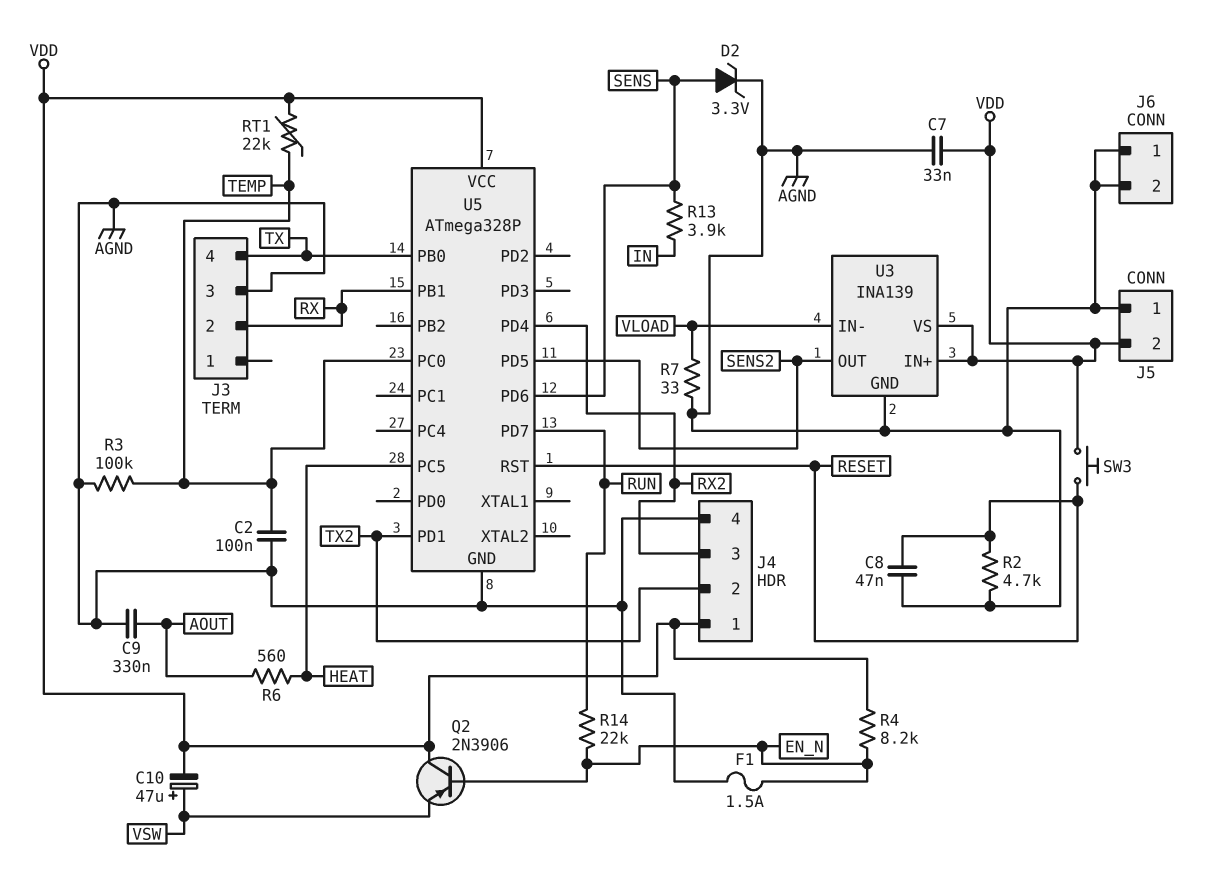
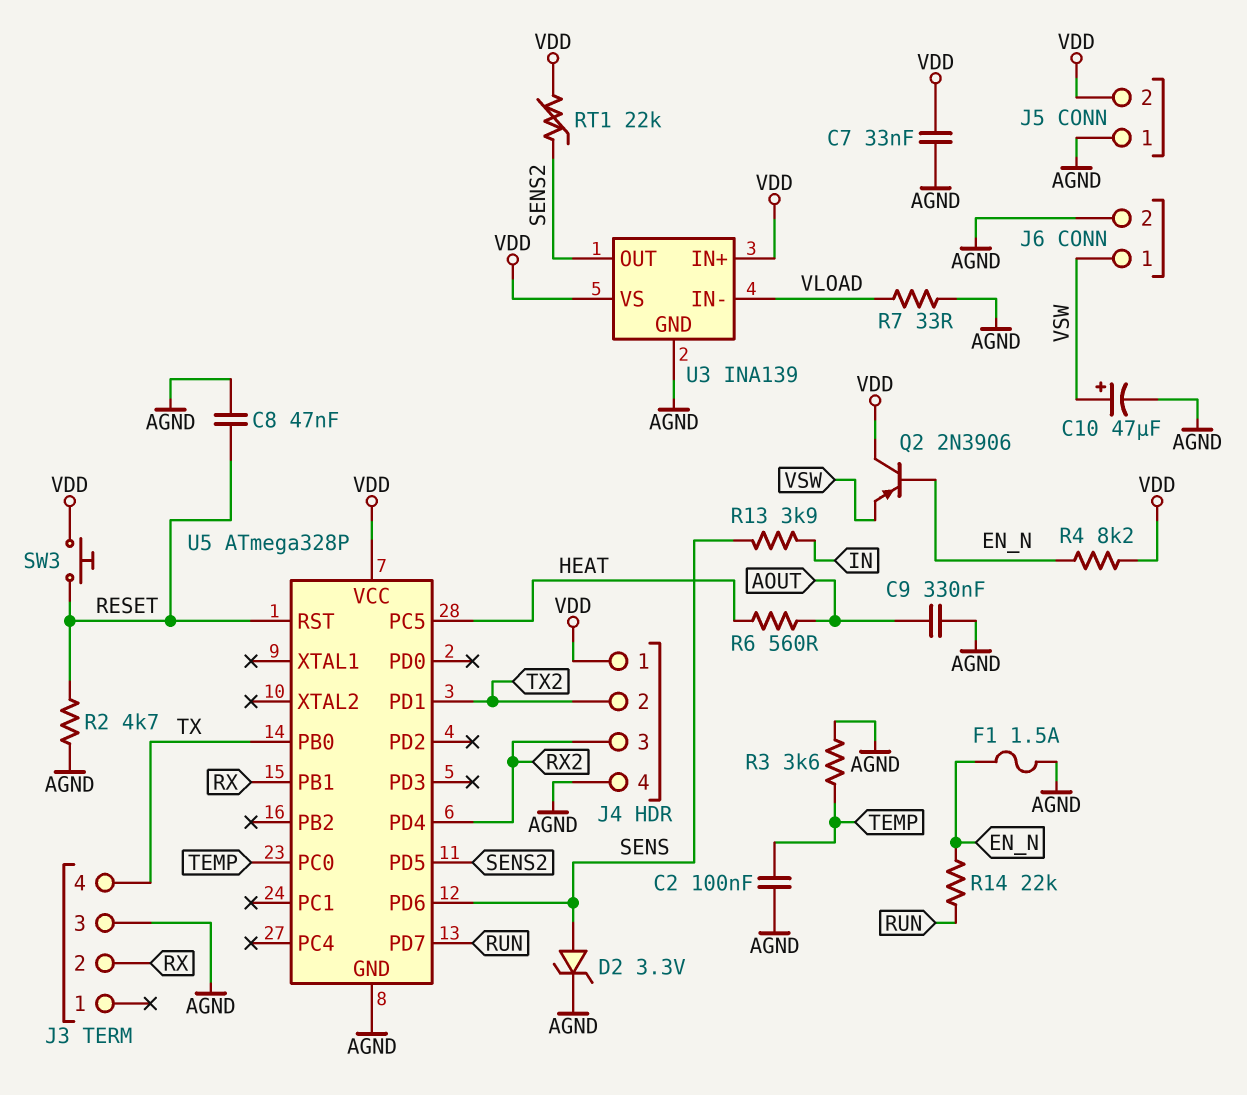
C10: 47uF (plus VSW, minus VDD) -> 47uF (plus VSW, minus AGND)
J6 pin 1: AGND -> VSW
R3: 100k (AGND, TEMP) -> 3.6k (AGND, TEMP)
RT1: 22k (TEMP, VDD) -> 22k (SENS2, VDD)

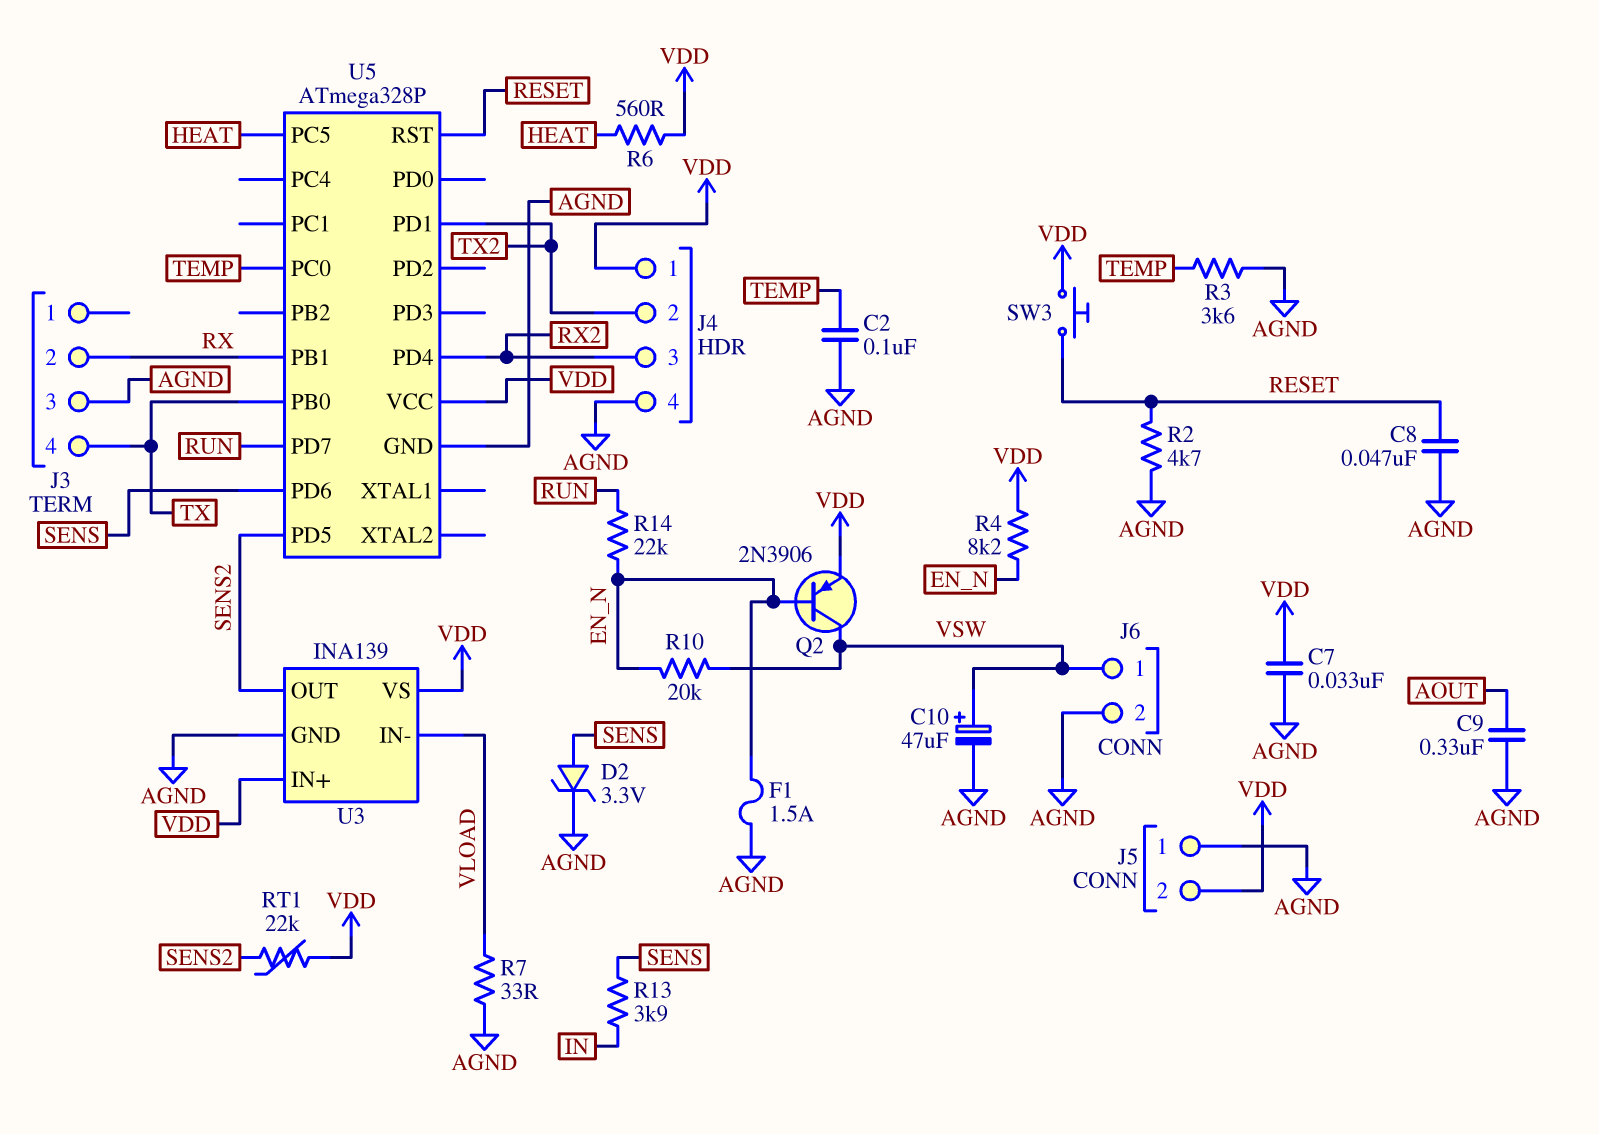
Q2: PNP 2N3906 (B EN_N, C VDD, E VSW) -> PNP 2N3906 (B EN_N, C VSW, E VDD)
R6: 560 (AOUT, HEAT) -> 560 (HEAT, VDD)
R10: none -> 20k (EN_N, VSW)

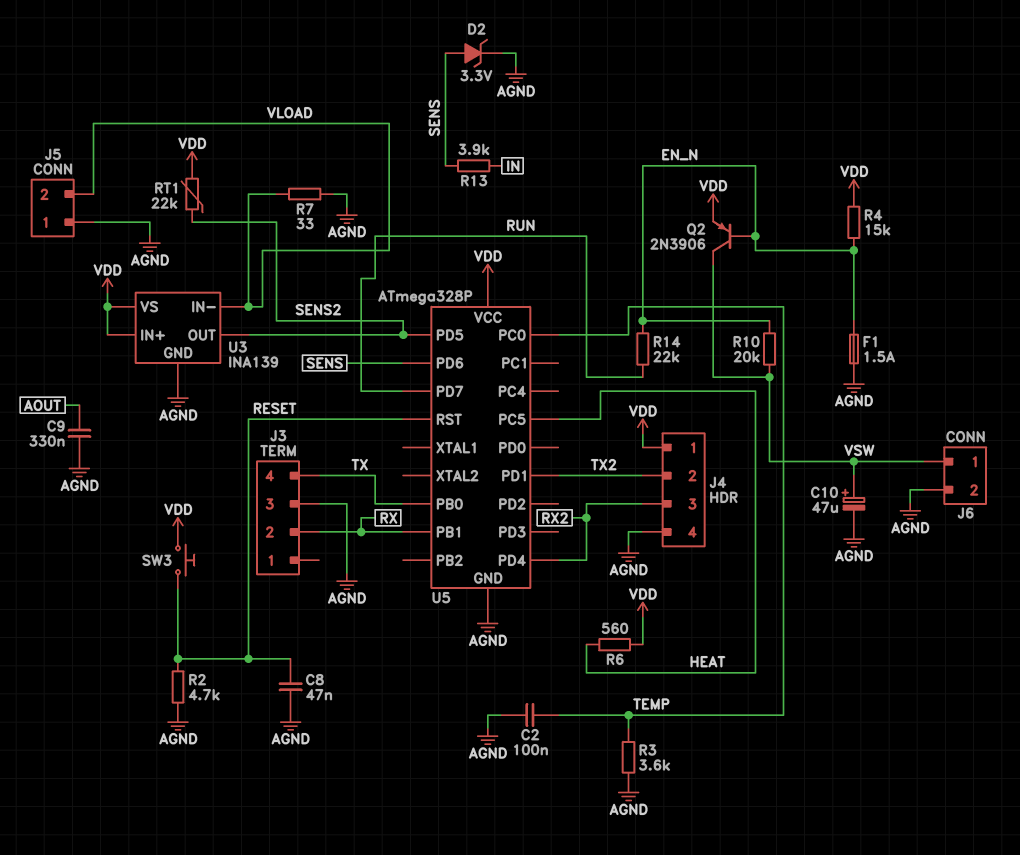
C7: 33nF (AGND, VDD) -> none
J5 pin 2: VDD -> VLOAD
R4: 8.2k (EN_N, VDD) -> 15k (EN_N, VDD)

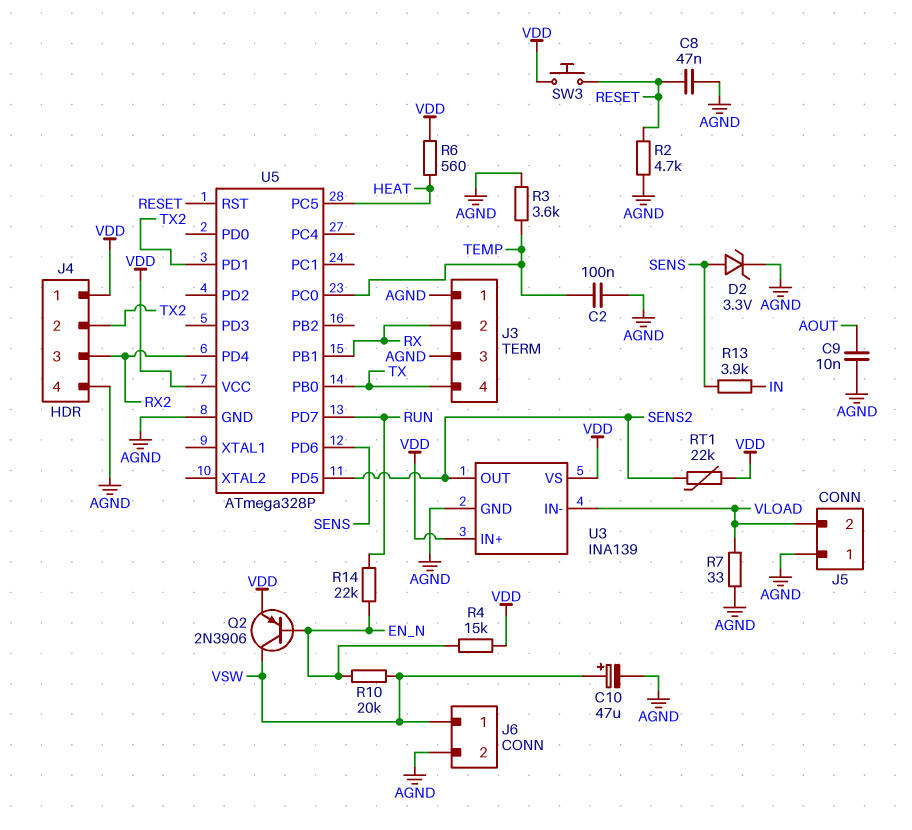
C9: 330nF (AGND, AOUT) -> 10nF (AGND, AOUT)
F1: 1.5A (AGND, EN_N) -> none
J3 pin 1: none -> AGND

